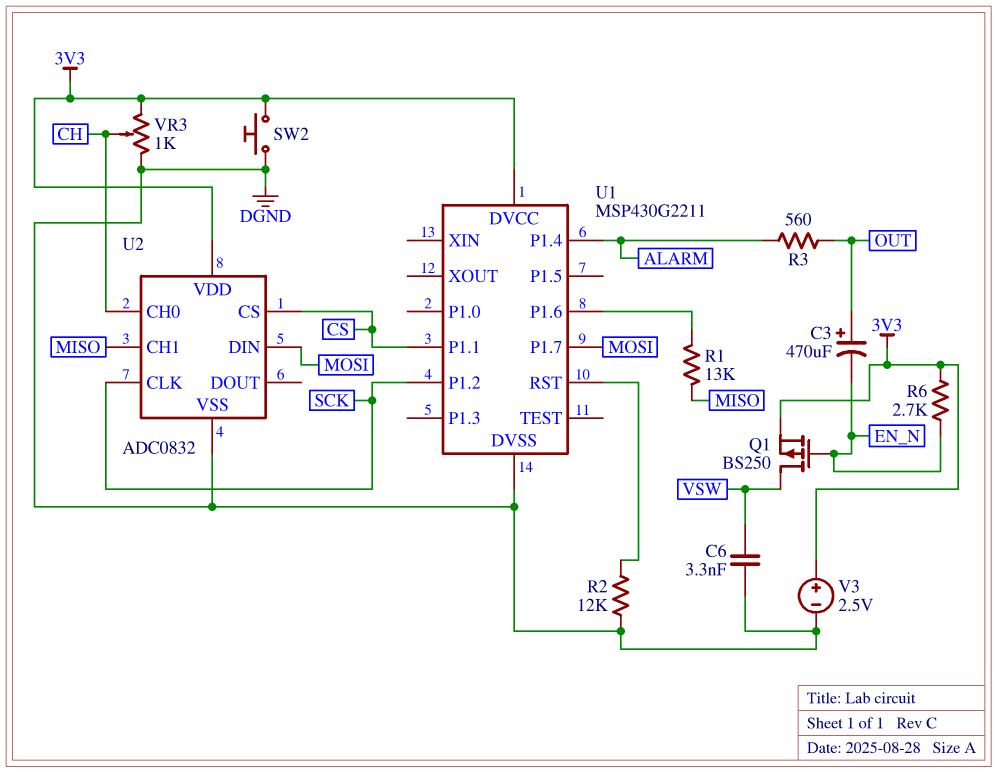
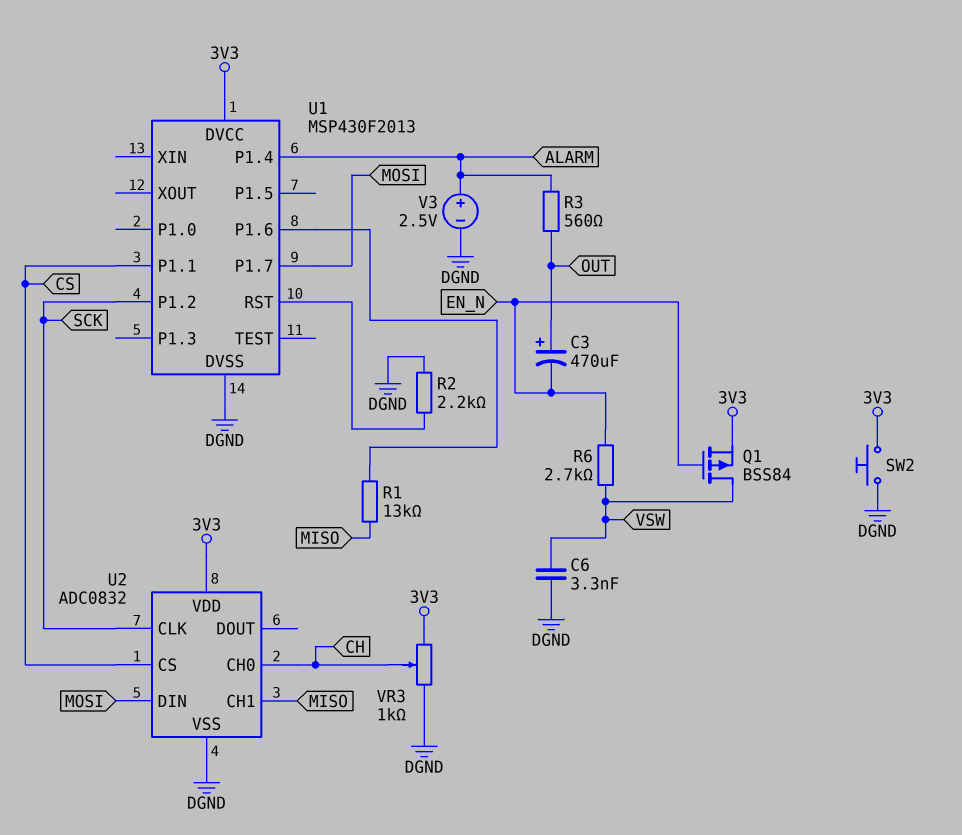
Q1: PMOS BS250 (G EN_N, D VSW, S 3V3) -> PMOS BSS84 (G EN_N, D VSW, S 3V3)
R2: 12k (DGND, U1/RST) -> 2.2k (DGND, U1/RST)
R6: 2.7k (3V3, EN_N) -> 2.7k (EN_N, VSW)
U1: MSP430G2211 -> MSP430F2013
V3: 2.5V (plus 3V3, minus DGND) -> 2.5V (plus ALARM, minus DGND)

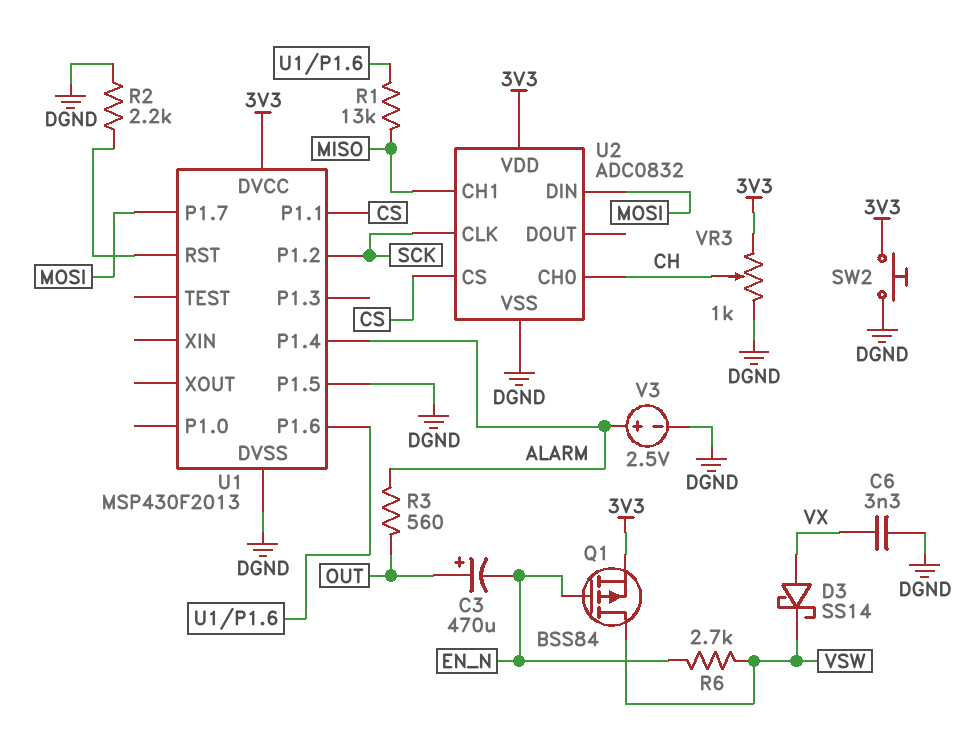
C6: 3.3nF (DGND, VSW) -> 3.3nF (DGND, VX)
D3: none -> schottky SS14 (A VX, K VSW)
U1 pin P1.5: none -> DGND

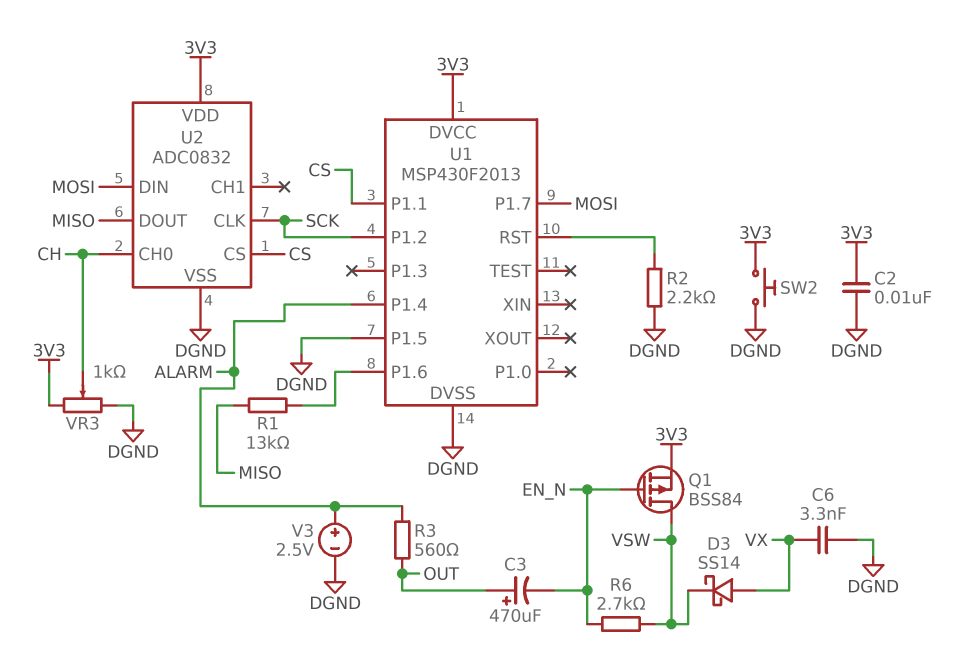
C2: none -> 10nF (3V3, DGND)
U2 pin CH1: MISO -> none
U2 pin DOUT: none -> MISO

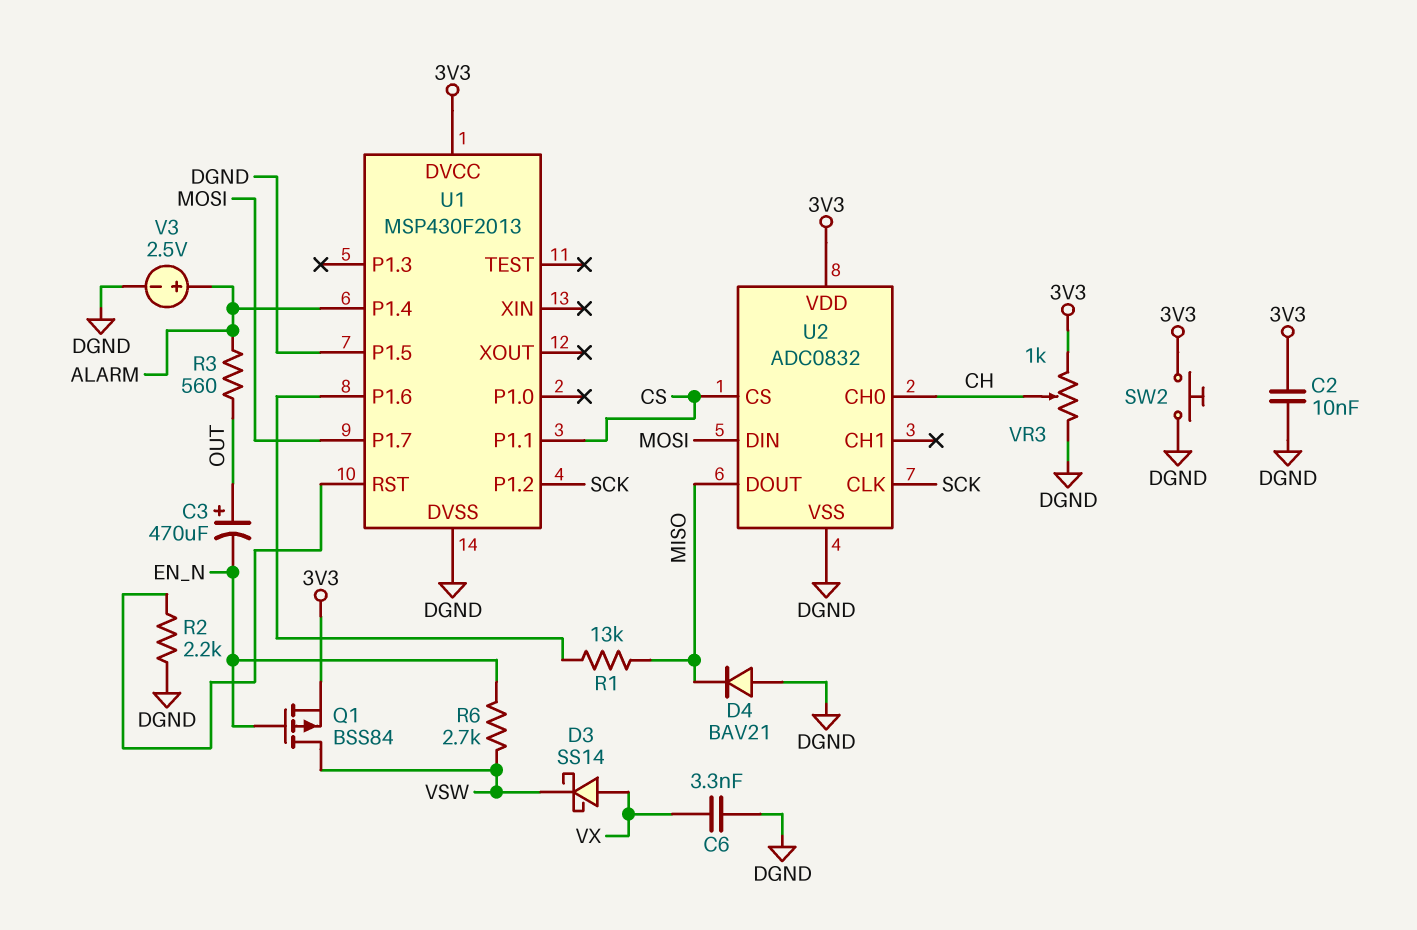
D4: none -> diode BAV21 (A DGND, K MISO)

